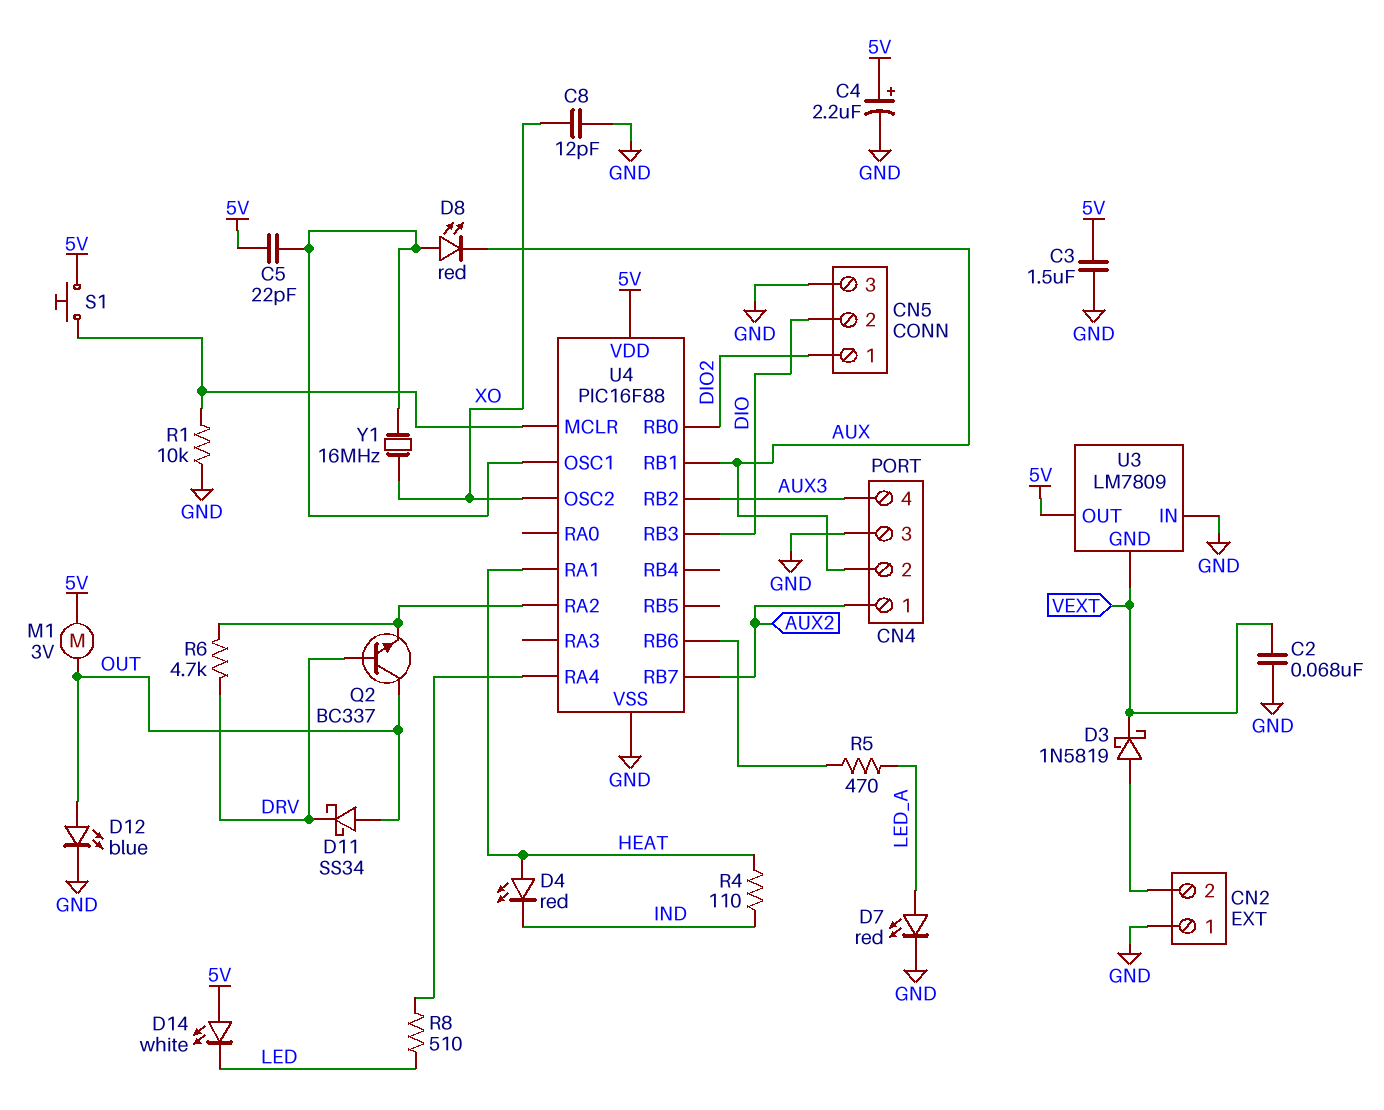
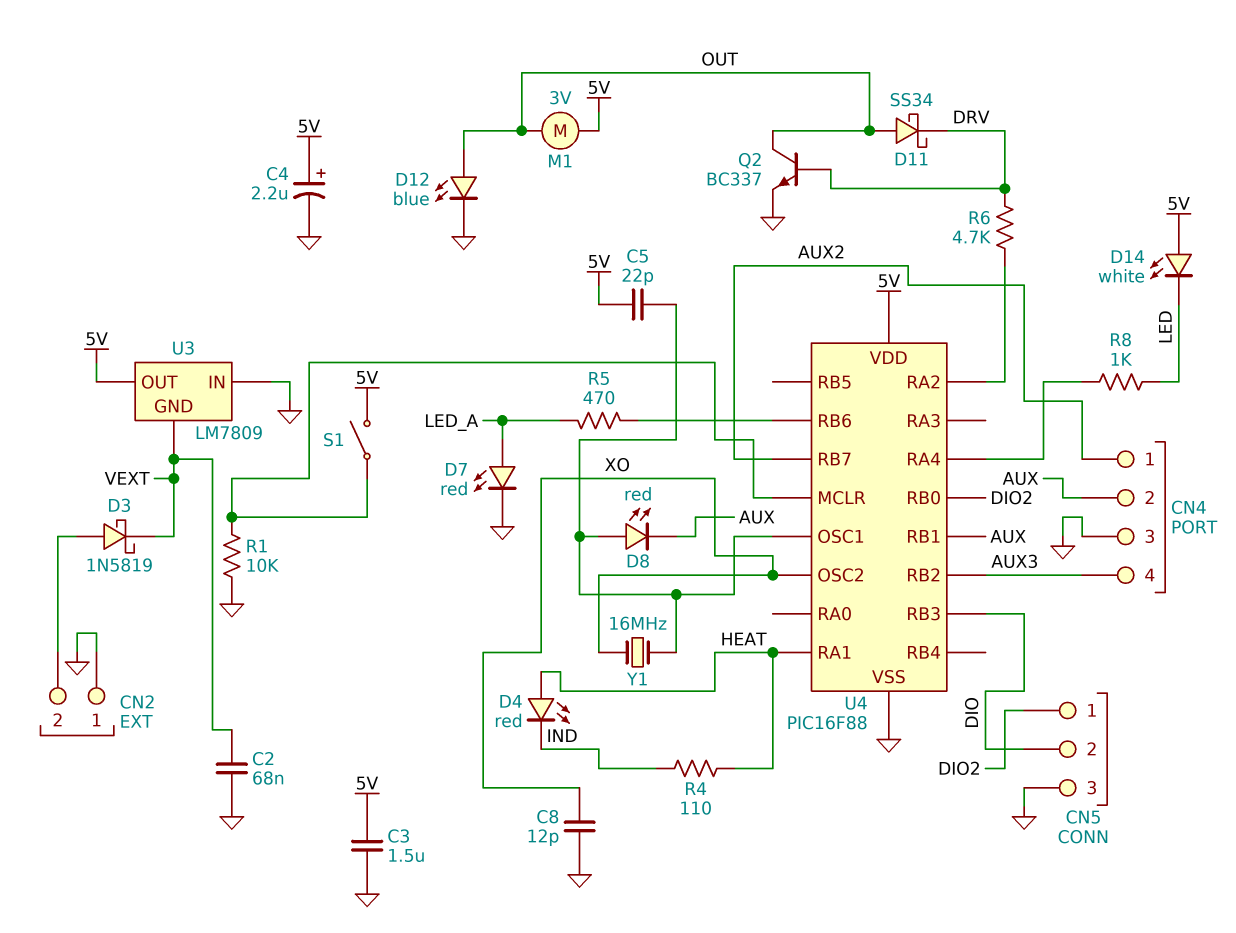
Q2: NPN BC337 (B DRV, C OUT, E U4/RA2) -> NPN BC337 (B DRV, C OUT, E GND)
R8: 510 (LED, U4/RA4) -> 1k (LED, U4/RA4)
S1: button (5V, U4/MCLR) -> switch (5V, U4/MCLR)

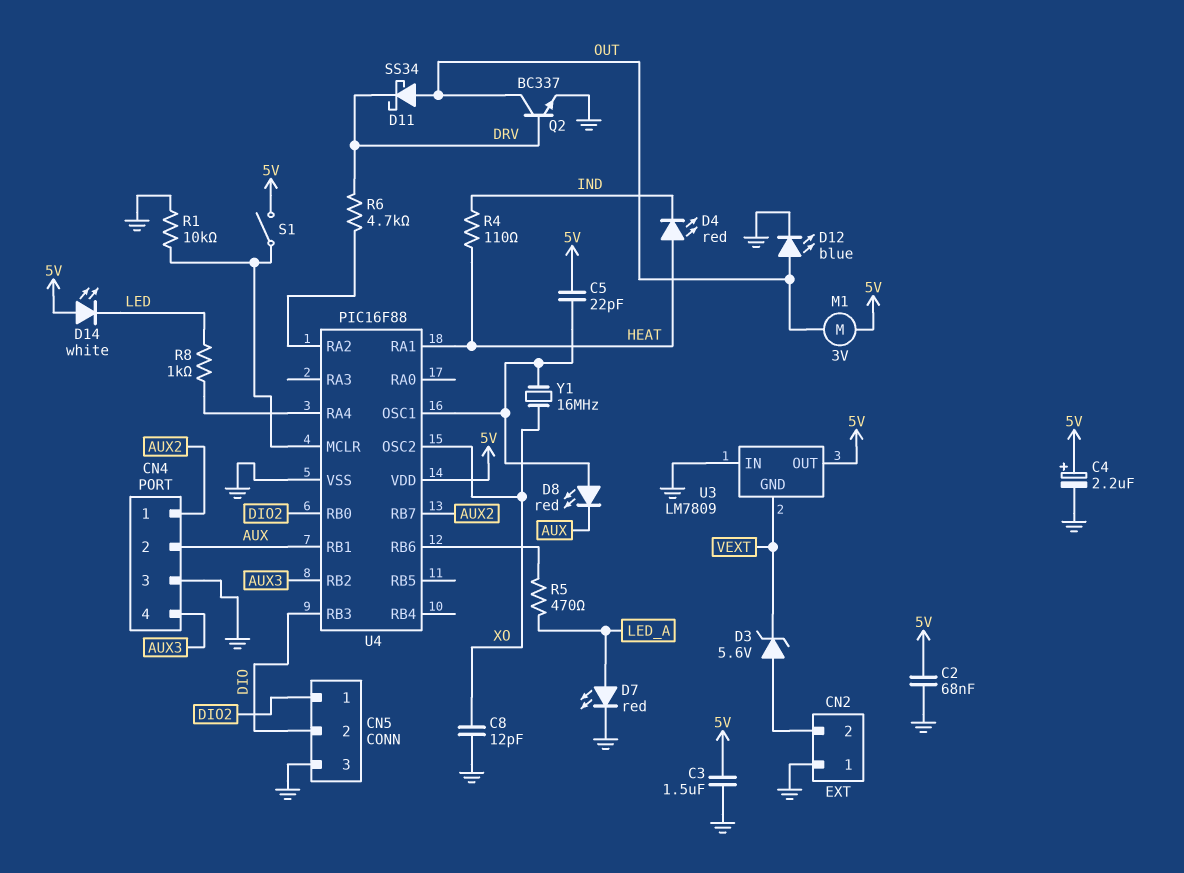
C2: 68nF (GND, VEXT) -> 68nF (5V, GND)
D3: schottky 1N5819 (A CN2/2, K VEXT) -> zener 5.6V (A CN2/2, K VEXT)

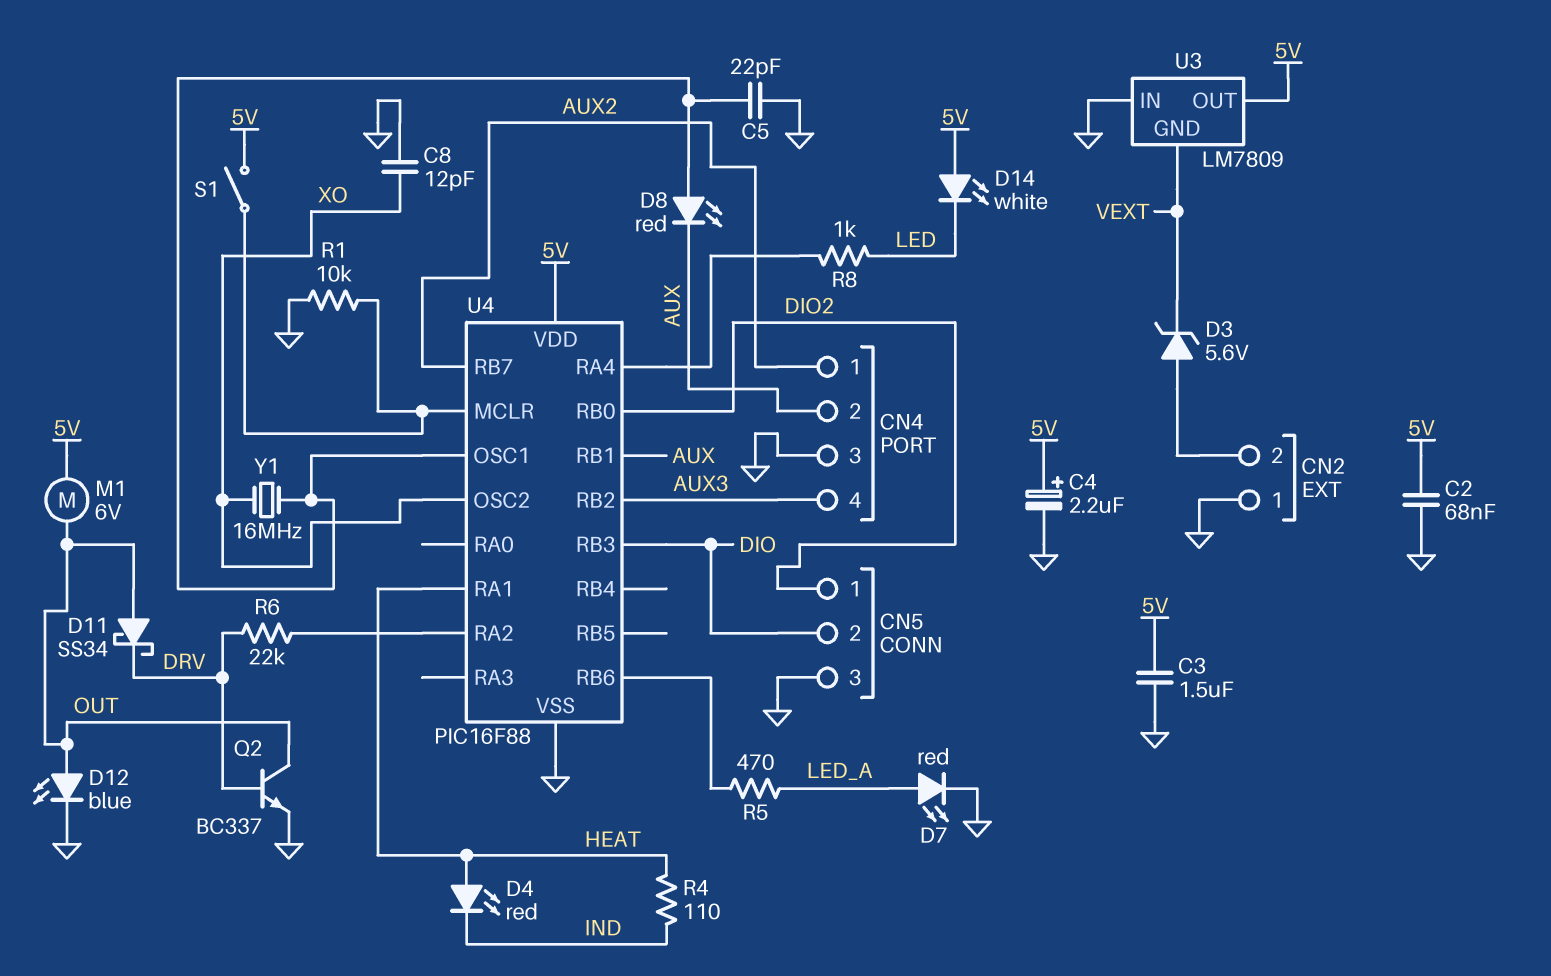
C5: 22pF (5V, U4/OSC1) -> 22pF (GND, U4/OSC1)
M1: motor 3V (5V, OUT) -> motor 6V (5V, OUT)
R6: 4.7k (DRV, U4/RA2) -> 22k (DRV, U4/RA2)

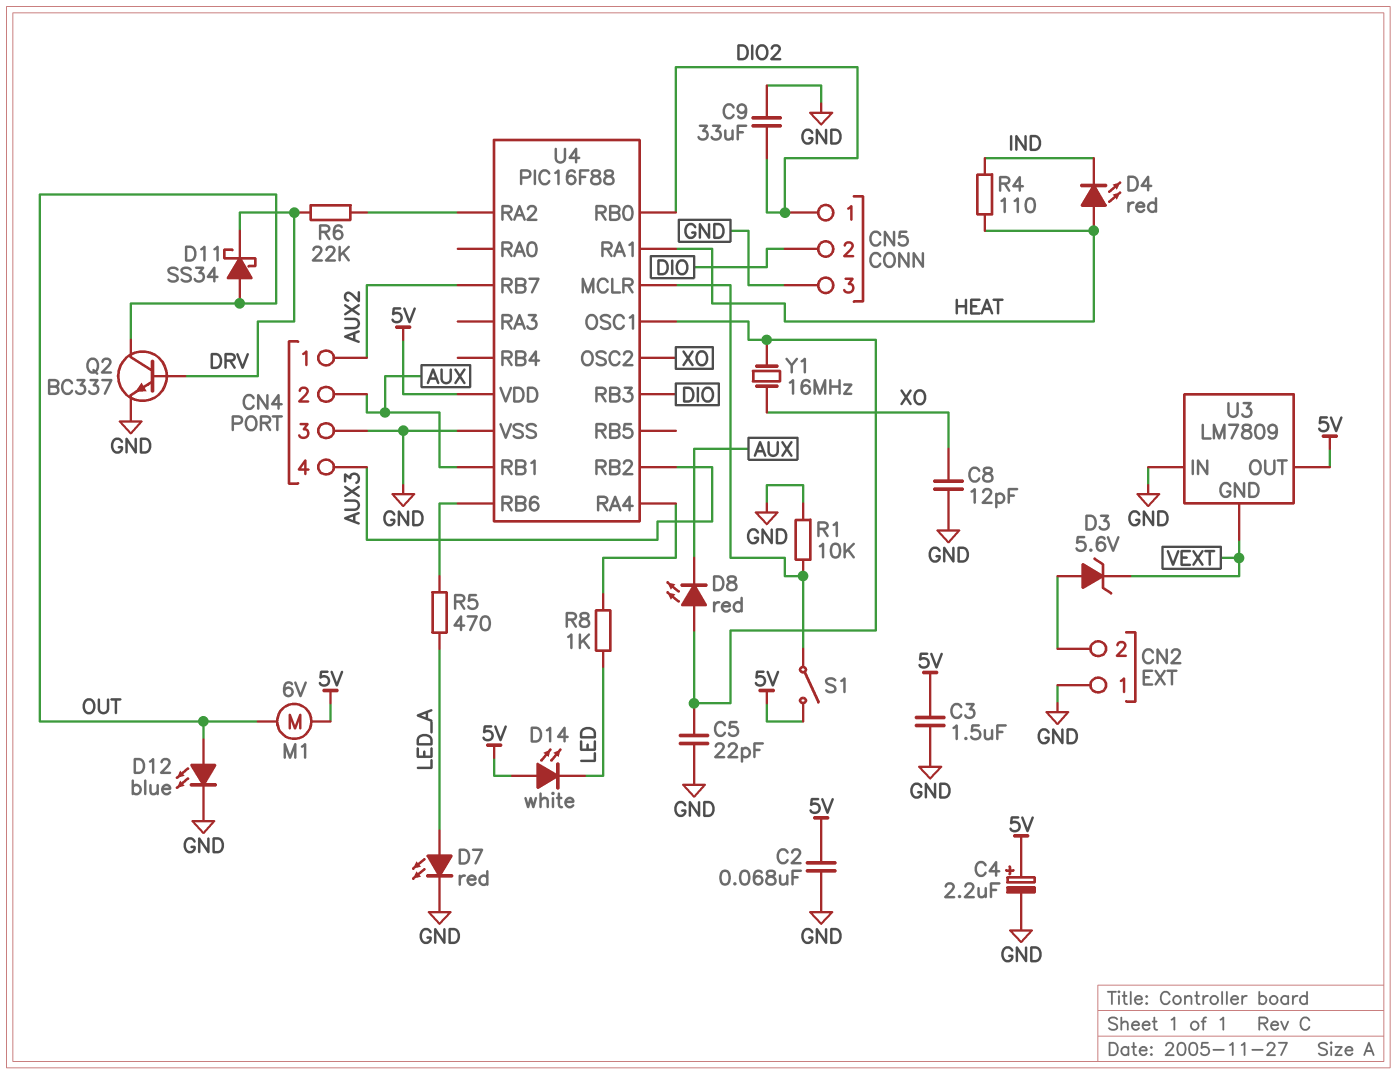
C9: none -> 33uF (DIO2, GND)

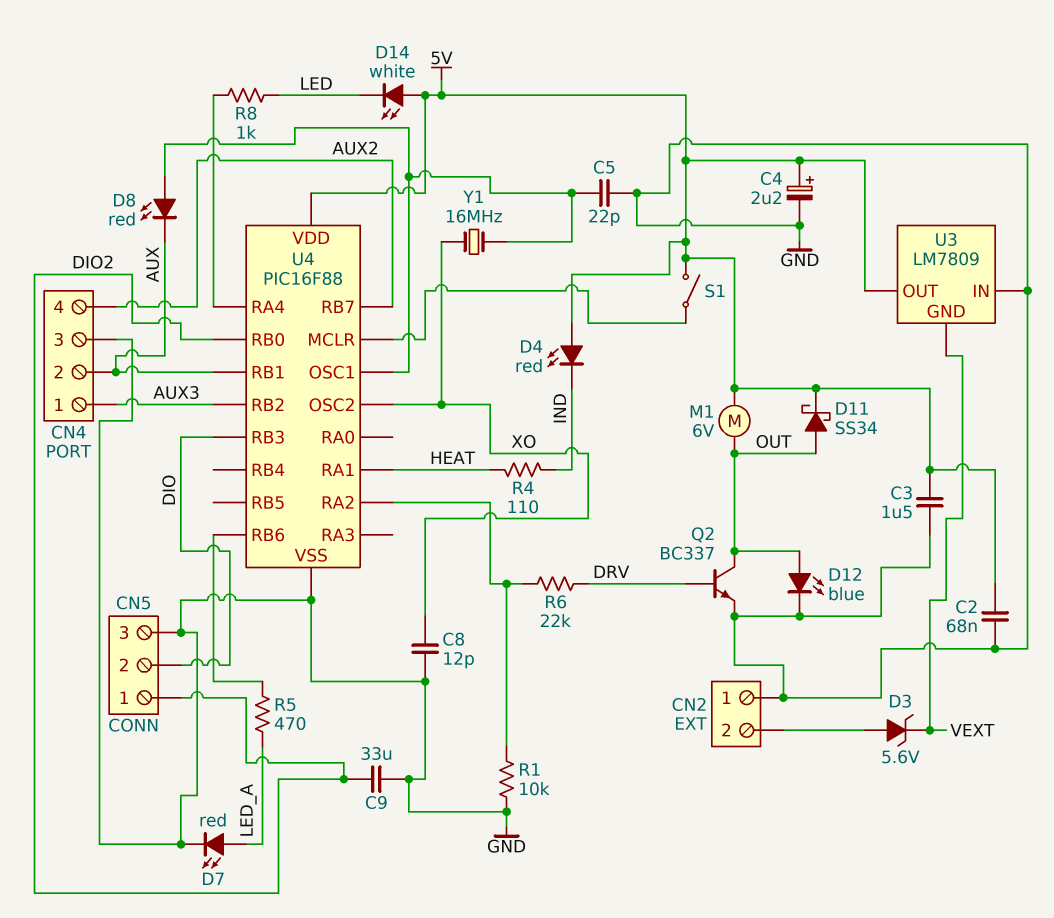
CN4 pin 1: AUX2 -> AUX3
CN4 pin 4: AUX3 -> AUX2
D4: LED red (A HEAT, K IND) -> LED red (A 5V, K IND)
D11: schottky SS34 (A OUT, K DRV) -> schottky SS34 (A OUT, K 5V)
R1: 10k (GND, U4/MCLR) -> 10k (GND, U4/RA2)

